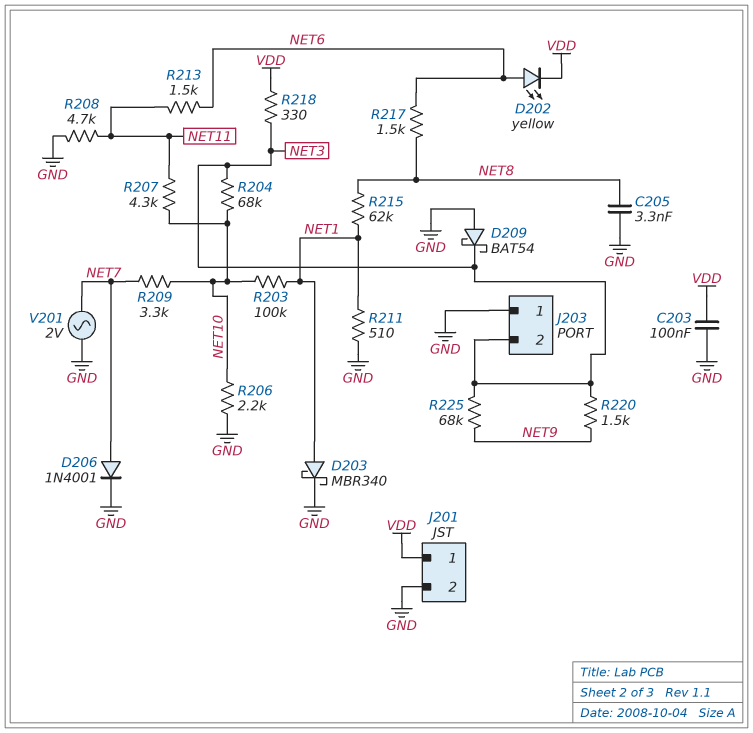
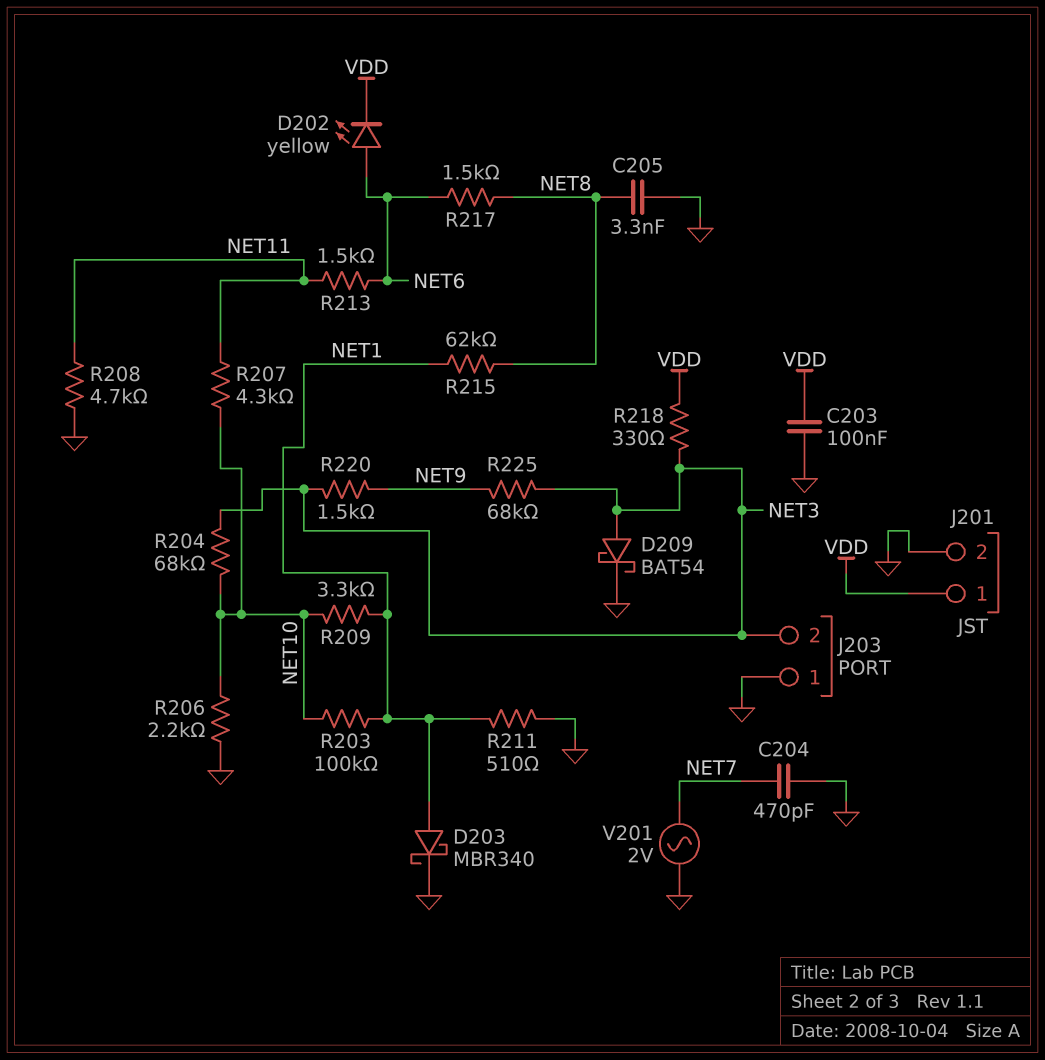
C204: none -> 470pF (GND, NET7)
D206: diode 1N4001 (A NET7, K GND) -> none
D209: schottky BAT54 (A GND, K NET3) -> schottky BAT54 (A NET3, K GND)
R209: 3.3k (NET7, NET10) -> 3.3k (NET1, NET10)

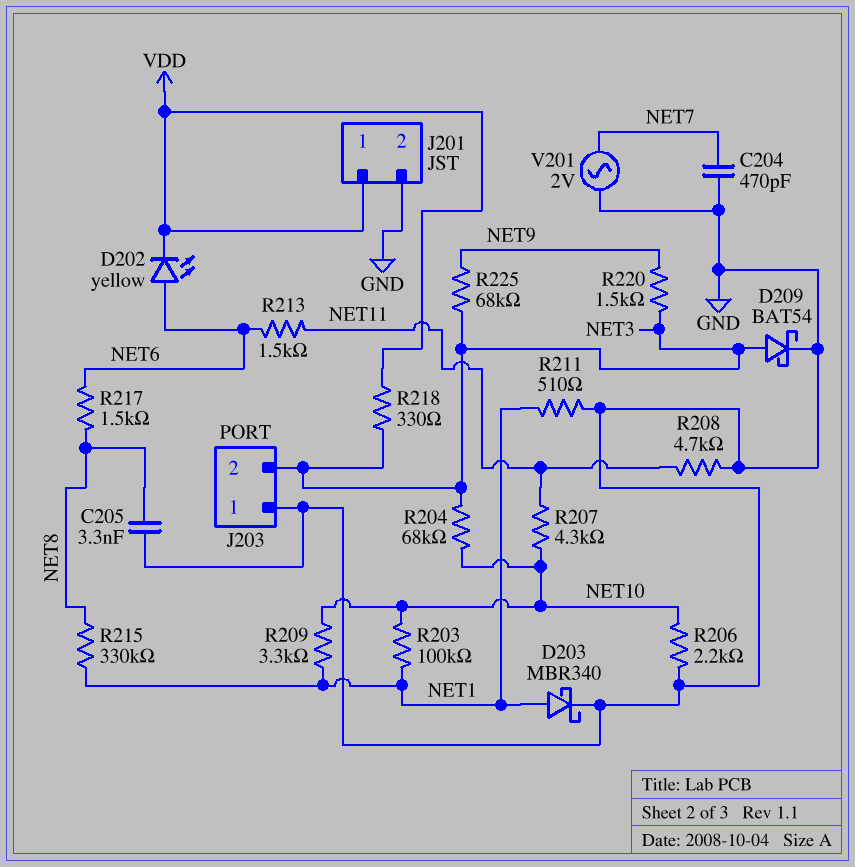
C203: 100nF (GND, VDD) -> none
R215: 62k (NET1, NET8) -> 330k (NET1, NET8)

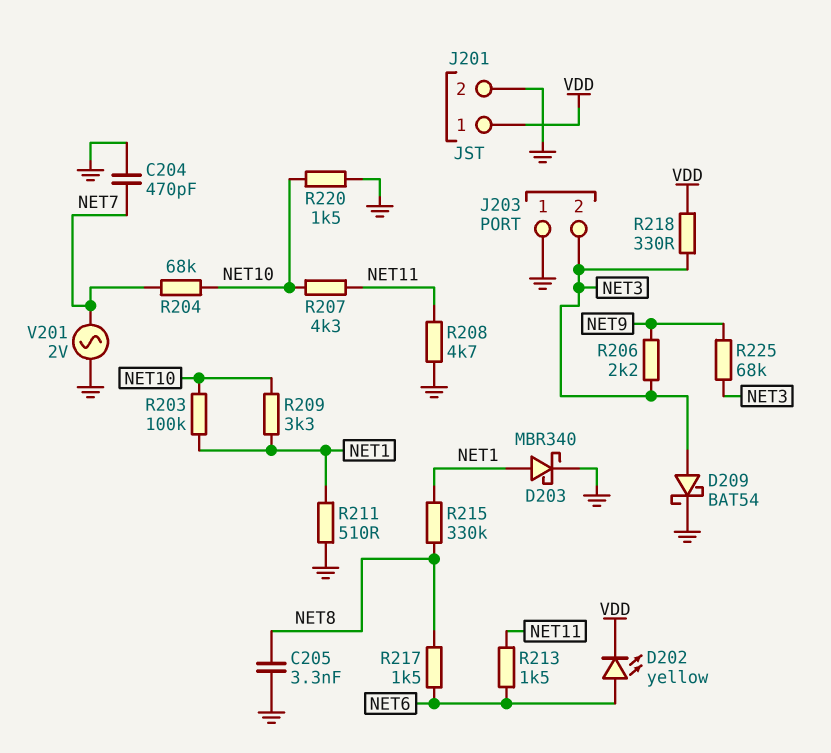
R204: 68k (NET3, NET10) -> 68k (NET7, NET10)
R206: 2.2k (GND, NET10) -> 2.2k (NET3, NET9)
R220: 1.5k (NET3, NET9) -> 1.5k (GND, NET10)

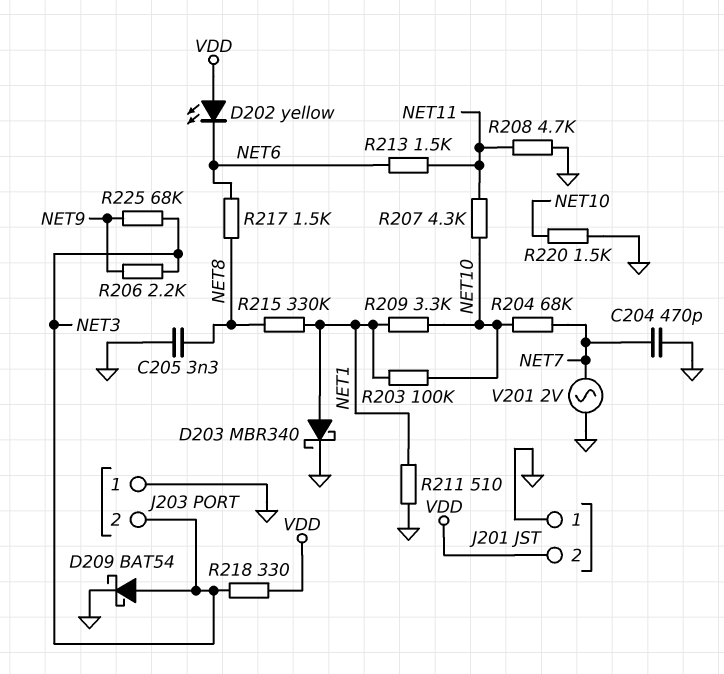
D202: LED yellow (A NET6, K VDD) -> LED yellow (A VDD, K NET6)
J201 pin 1: VDD -> GND
J201 pin 2: GND -> VDD

